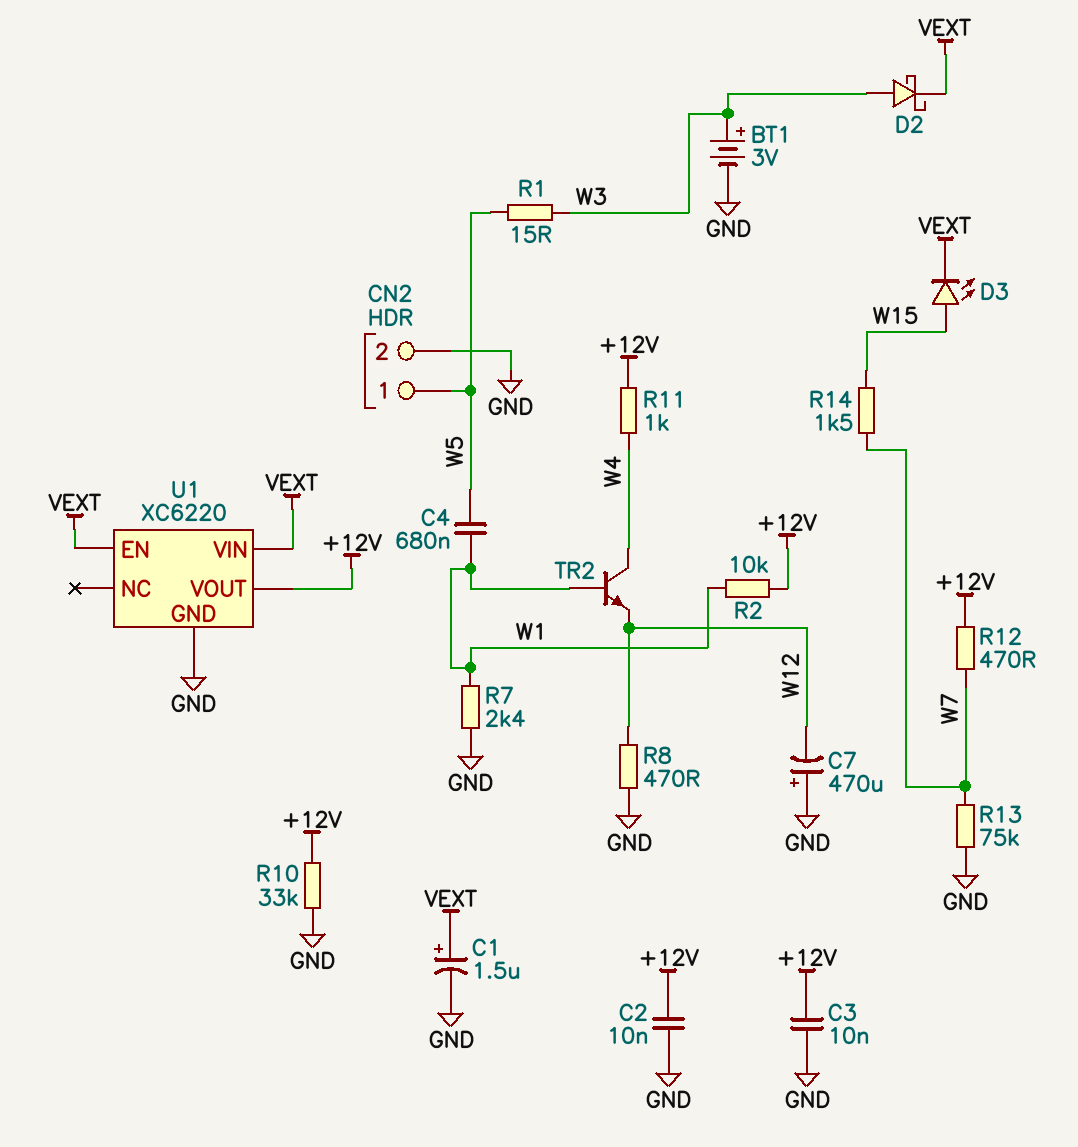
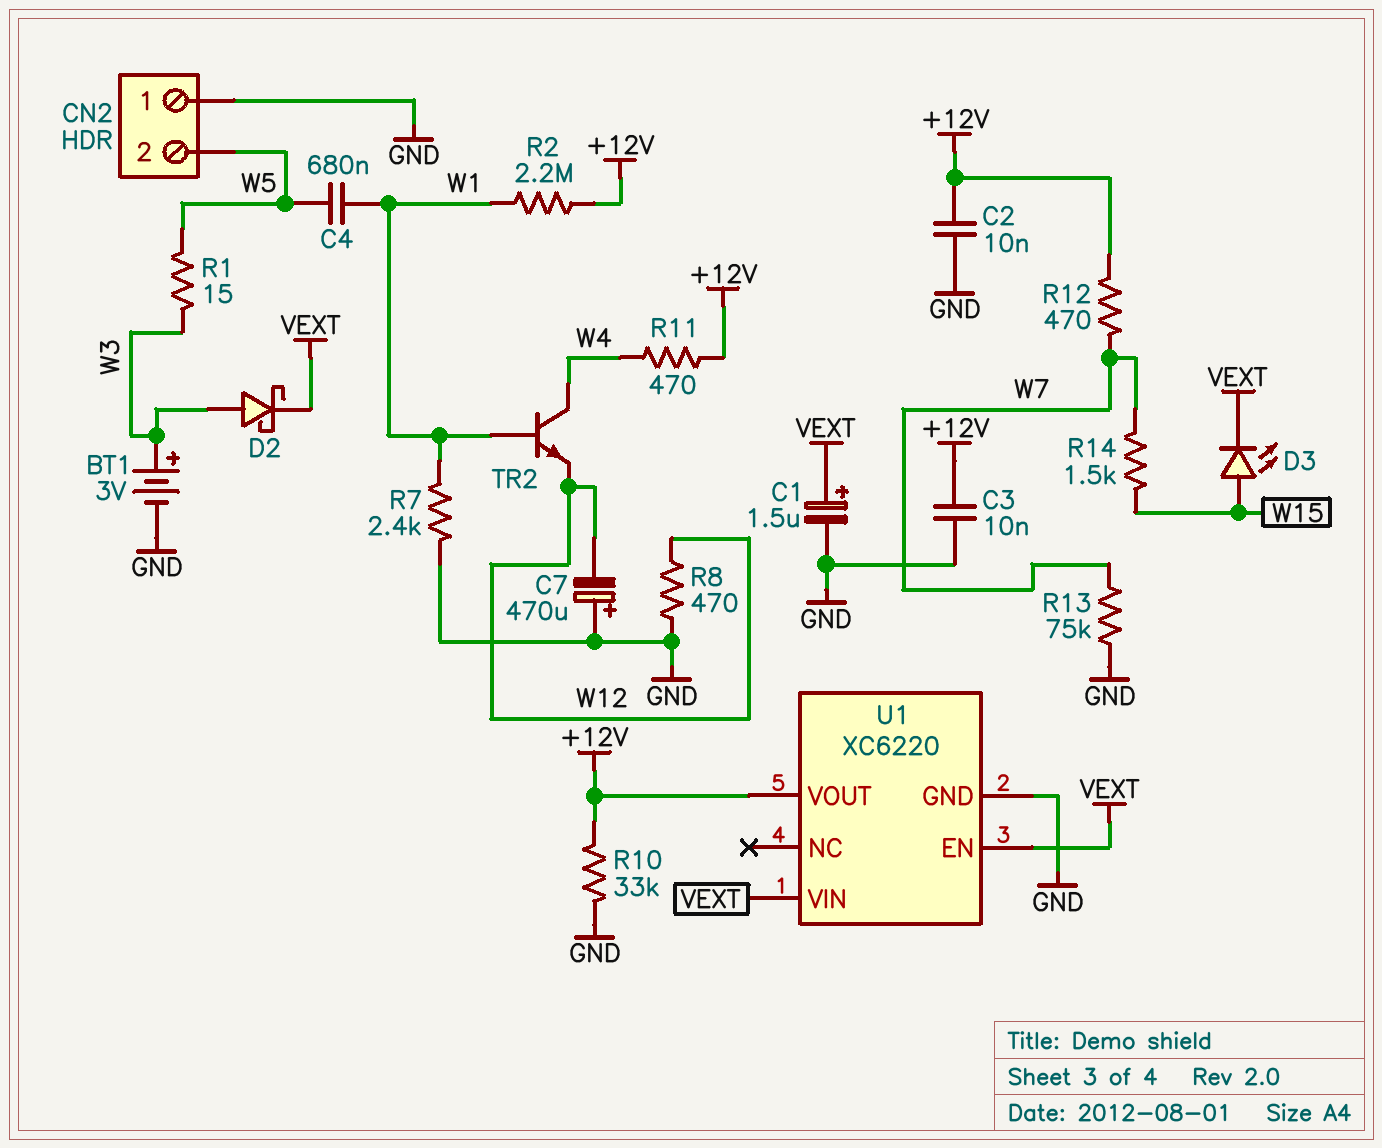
CN2 pin 1: W5 -> GND
CN2 pin 2: GND -> W5
R2: 10k (+12V, W1) -> 2.2M (+12V, W1)
R11: 1k (+12V, W4) -> 470 (+12V, W4)

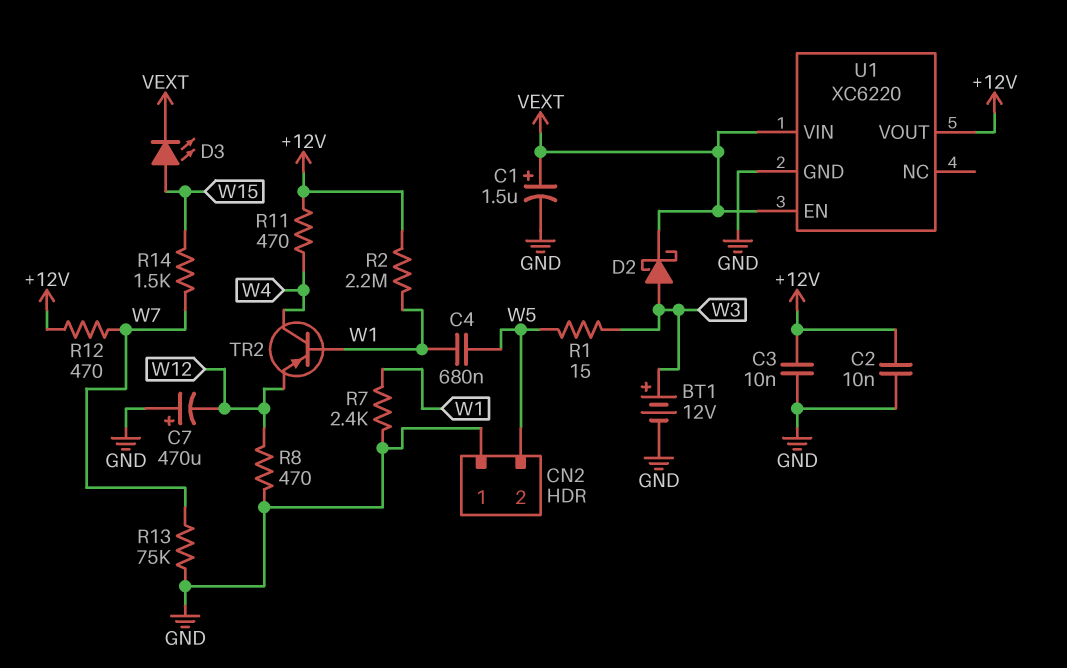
BT1: 3V (plus W3, minus GND) -> 12V (plus W3, minus GND)
R10: 33k (+12V, GND) -> none
TR2: NPN (B W1, C W4, E W12) -> PNP (B W1, C W4, E W12)

